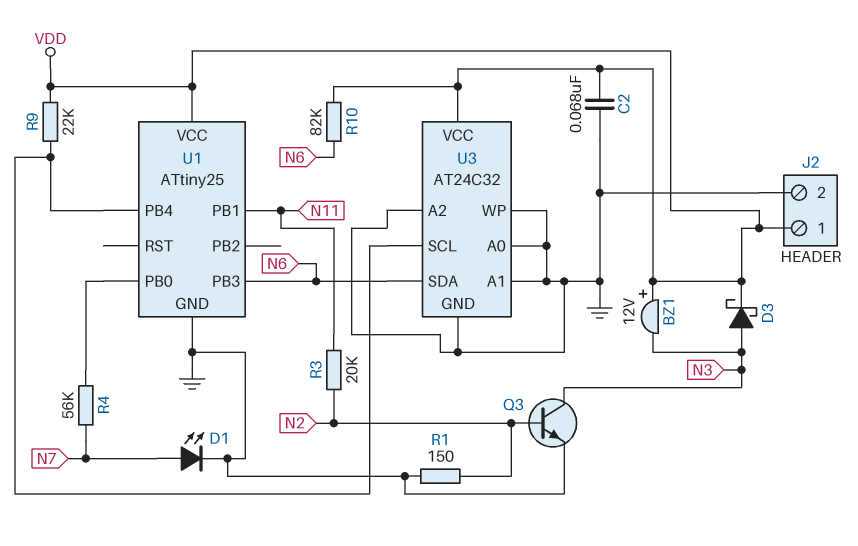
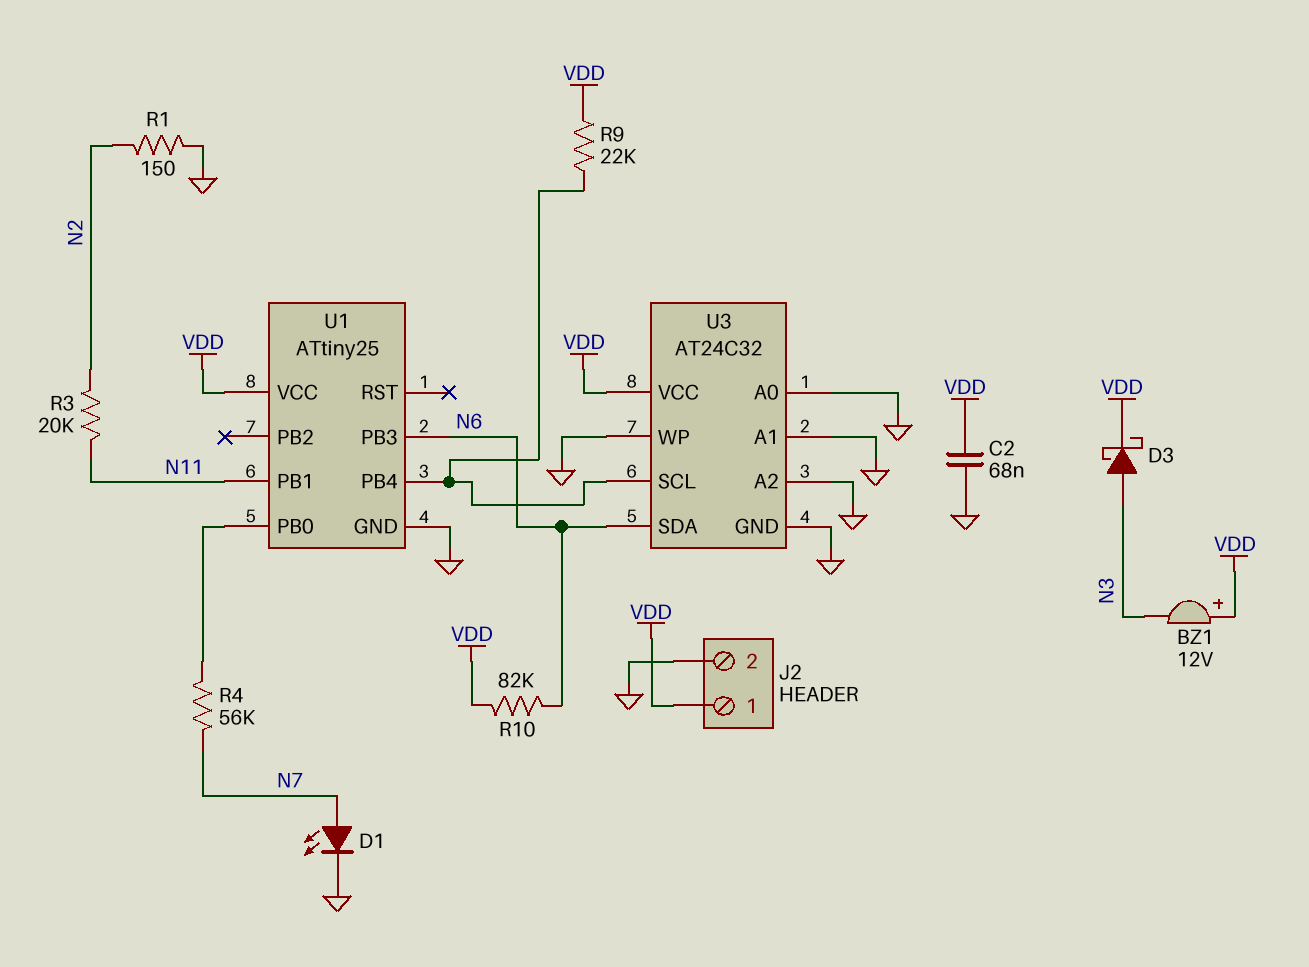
Q3: NPN (B N2, C N3, E GND) -> none

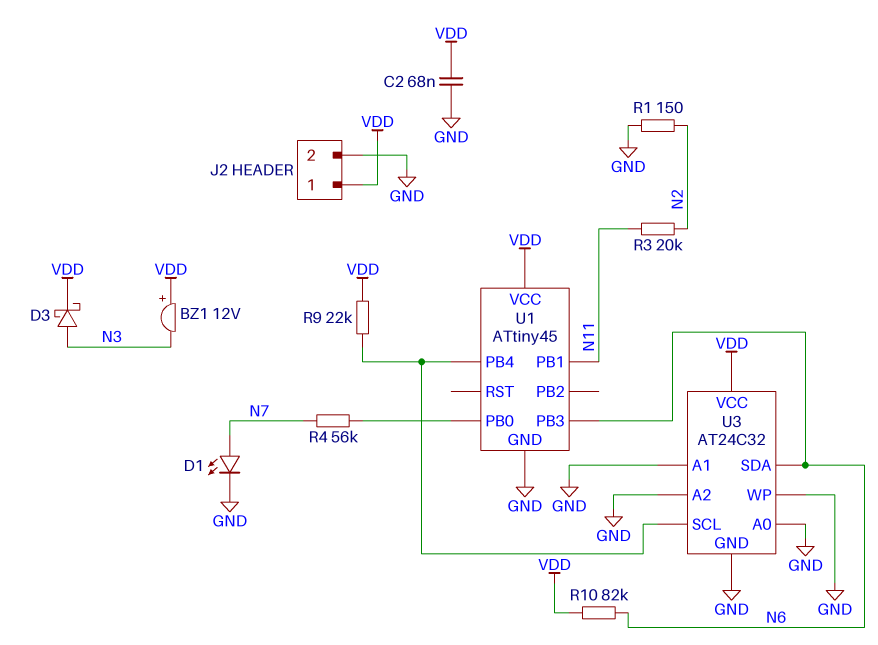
U1: ATtiny25 -> ATtiny45

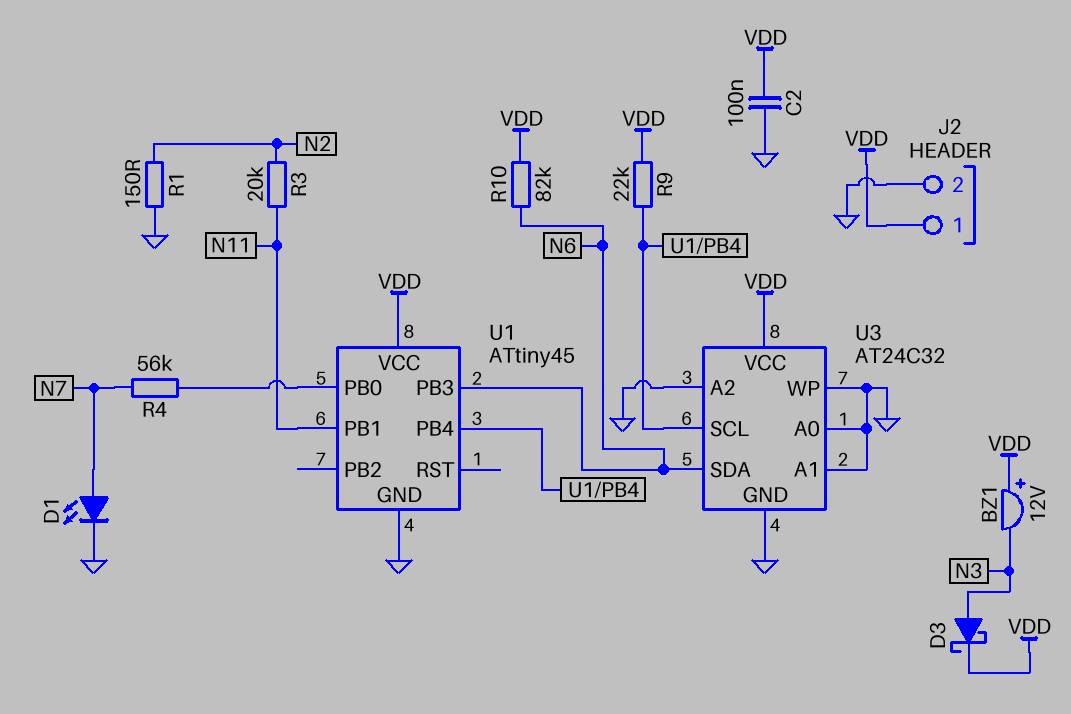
C2: 68nF (GND, VDD) -> 100nF (GND, VDD)

